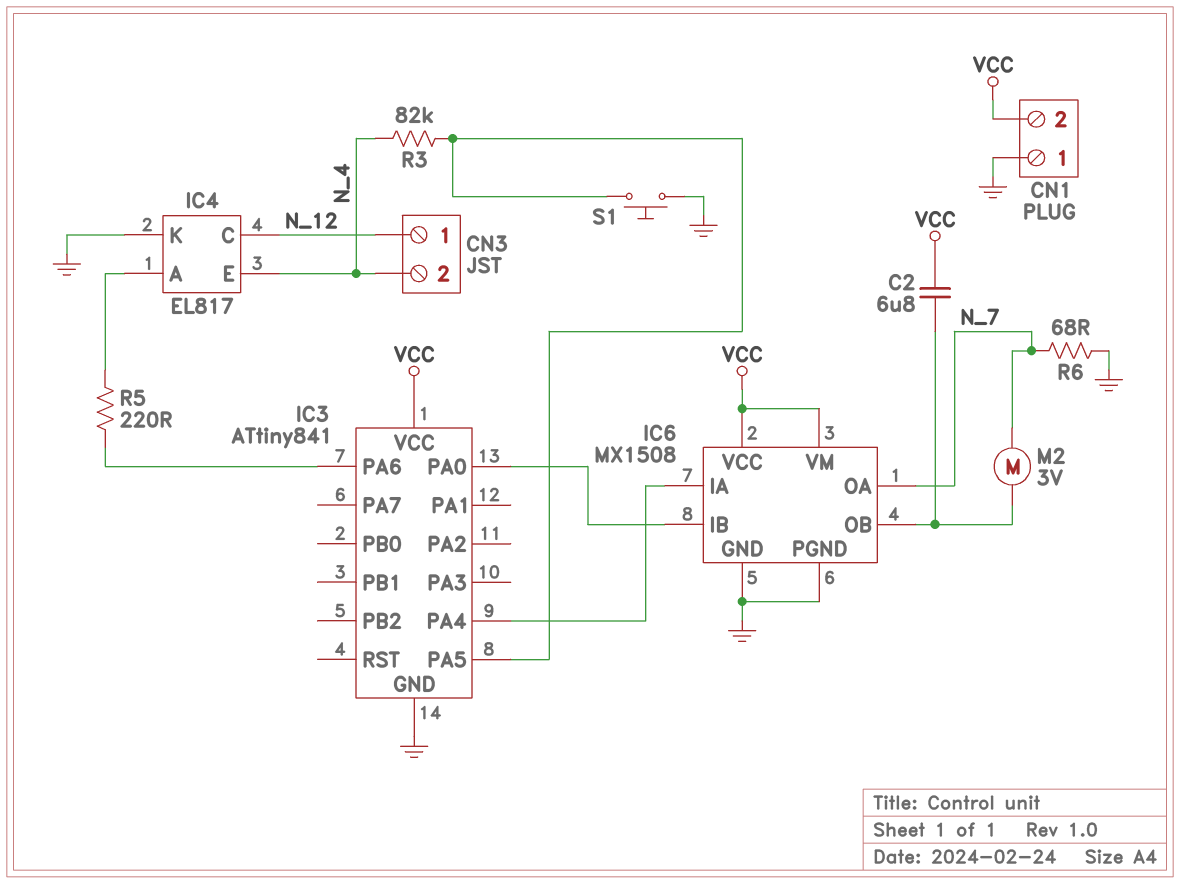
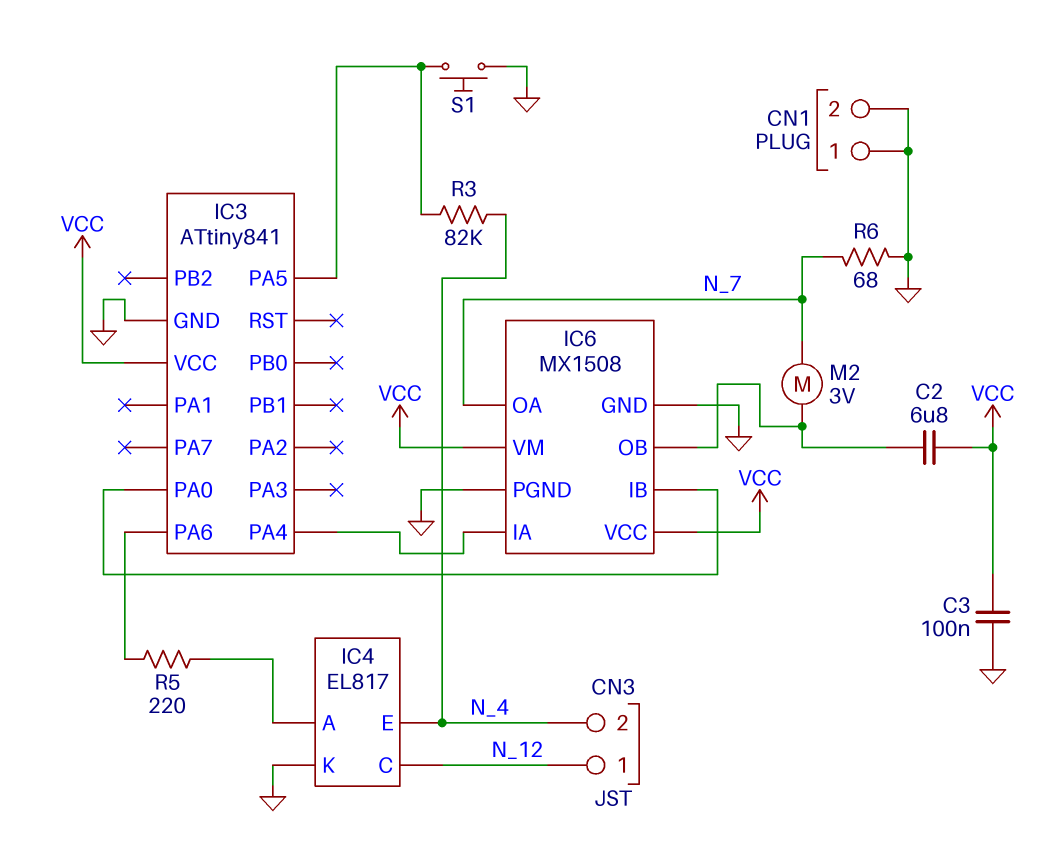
C3: none -> 100nF (GND, VCC)
CN1 pin 2: VCC -> GND

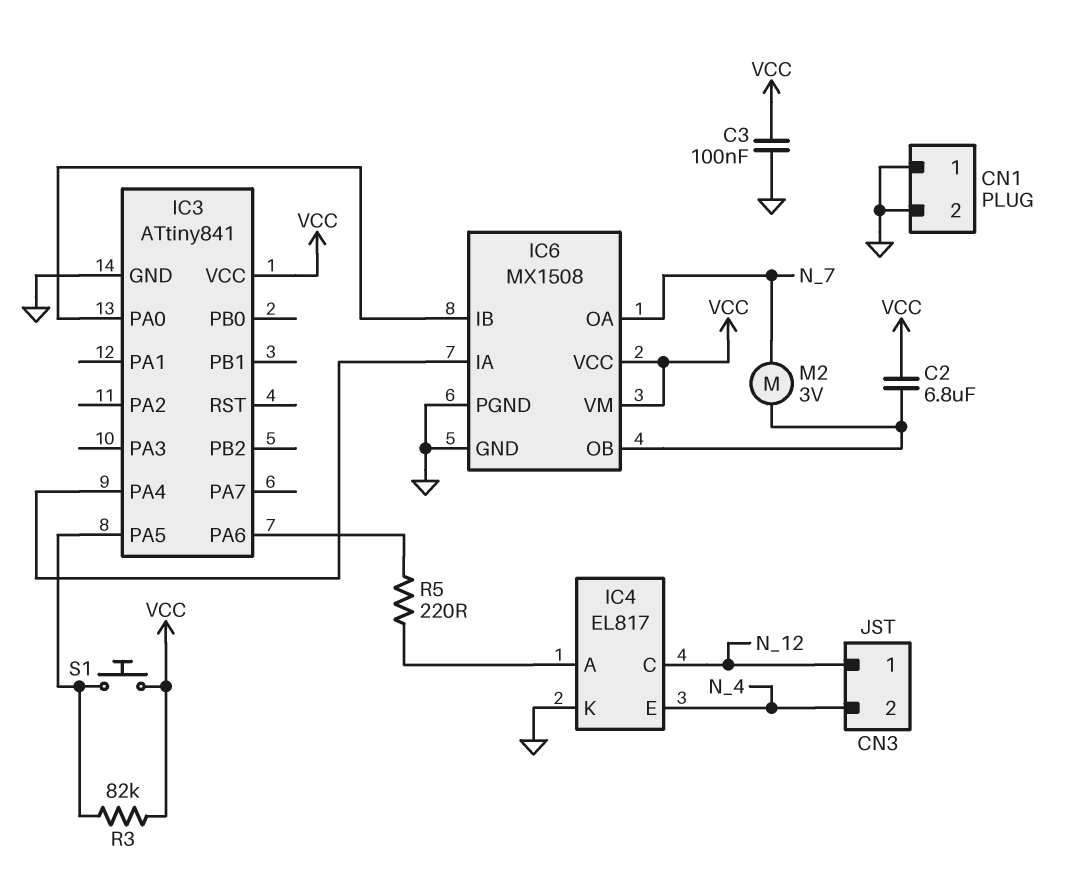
R3: 82k (IC3/PA5, N_4) -> 82k (IC3/PA5, VCC)
R6: 68 (GND, N_7) -> none
S1: button (GND, IC3/PA5) -> button (IC3/PA5, VCC)

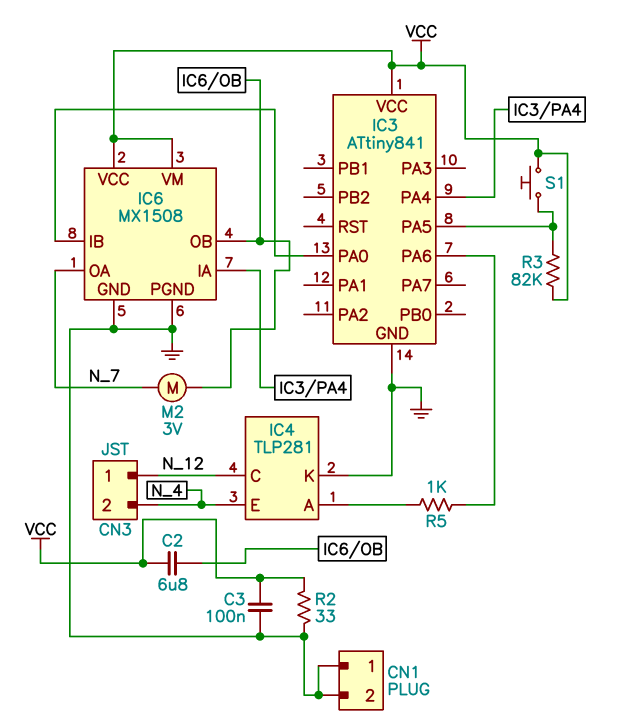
IC4: EL817 -> TLP281
R2: none -> 33 (GND, VCC)
R5: 220 (IC3/PA6, IC4/A) -> 1k (IC3/PA6, IC4/A)

